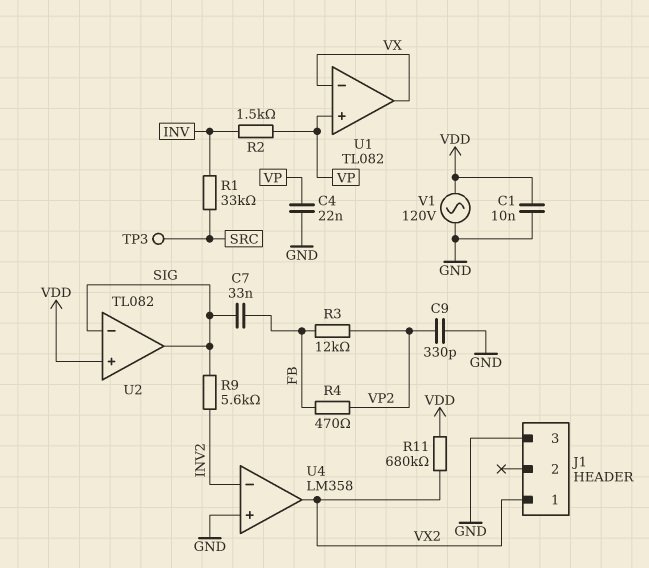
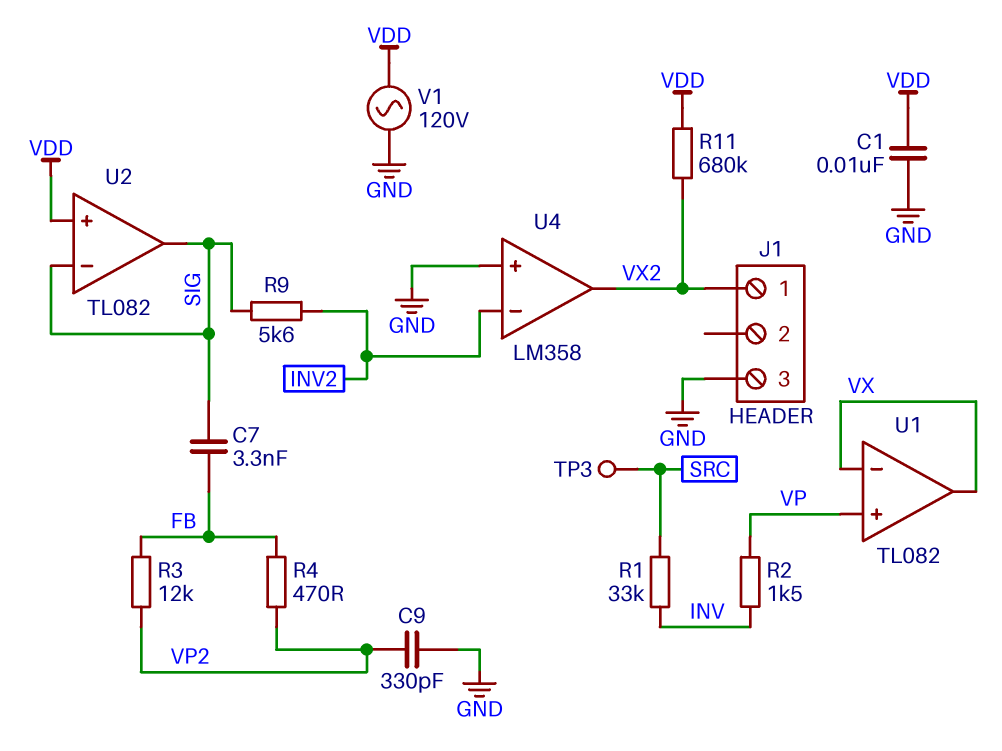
C4: 22nF (GND, VP) -> none
C7: 33nF (FB, SIG) -> 3.3nF (FB, SIG)

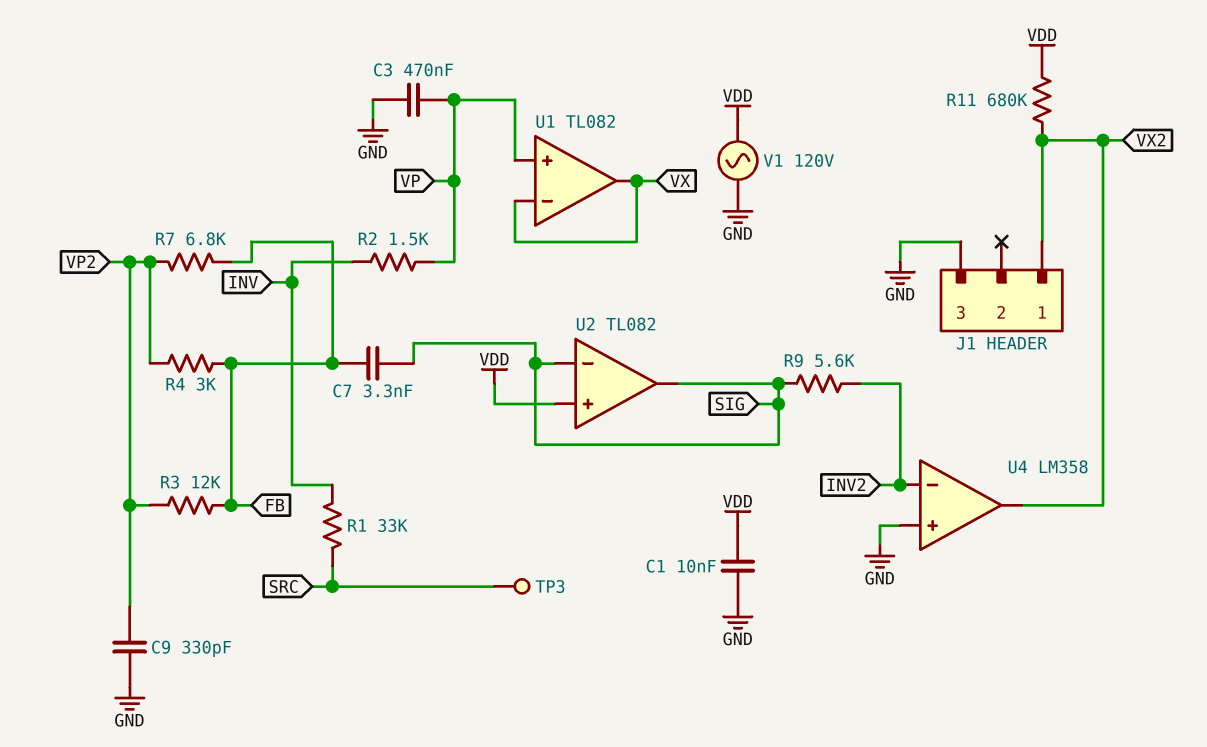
C3: none -> 470nF (GND, VP)
R4: 470 (FB, VP2) -> 3k (FB, VP2)
R7: none -> 6.8k (FB, VP2)

